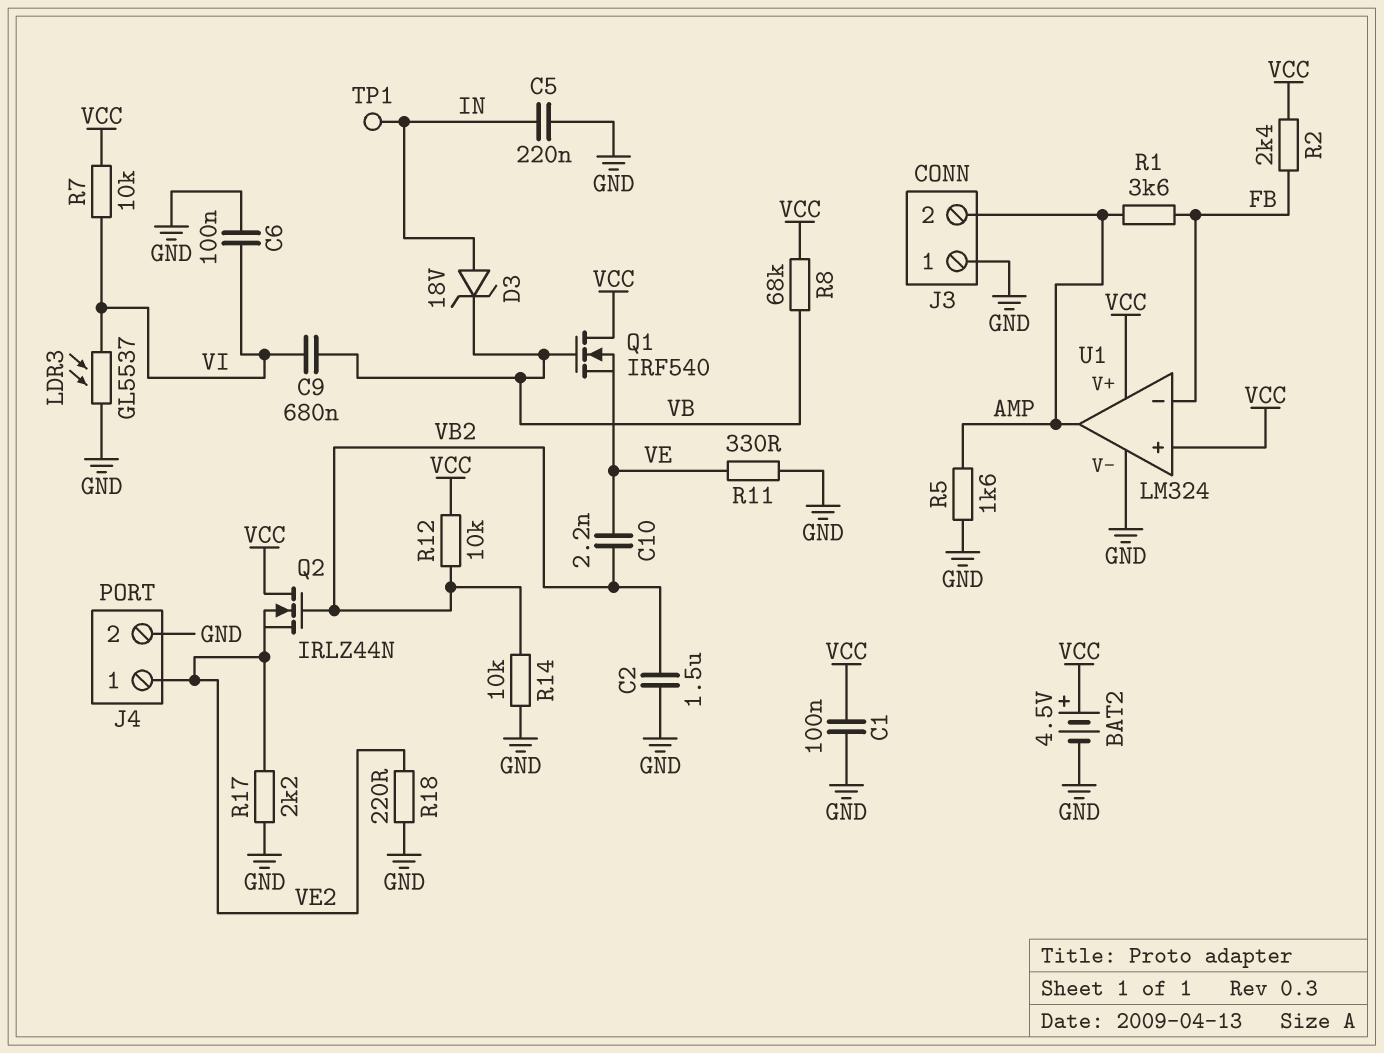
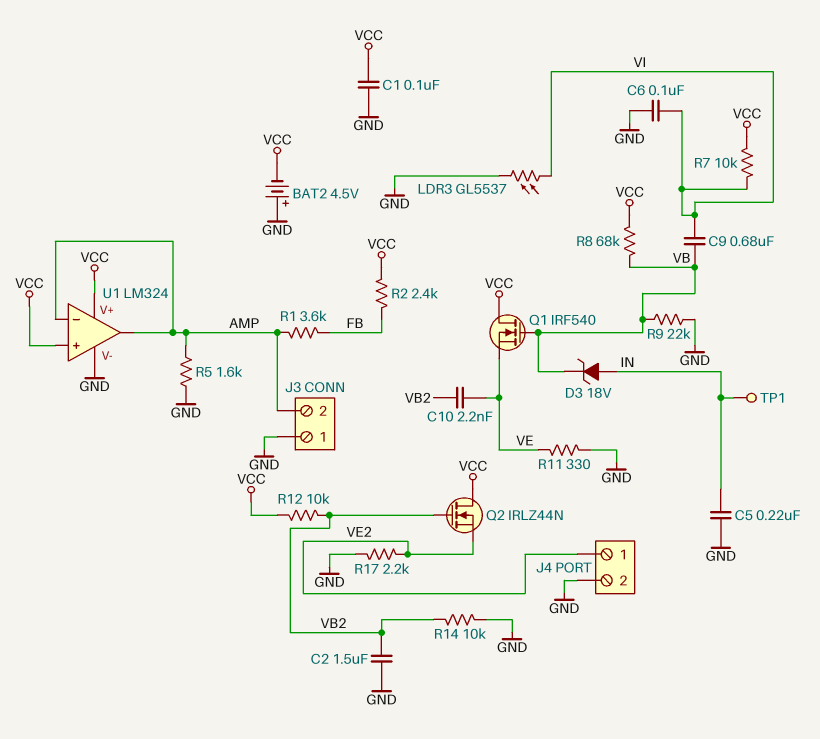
BAT2: 4.5V (plus VCC, minus GND) -> 4.5V (plus GND, minus VCC)
R9: none -> 22k (GND, VB)
R18: 220 (GND, VE2) -> none
U1 pin in-: FB -> AMP

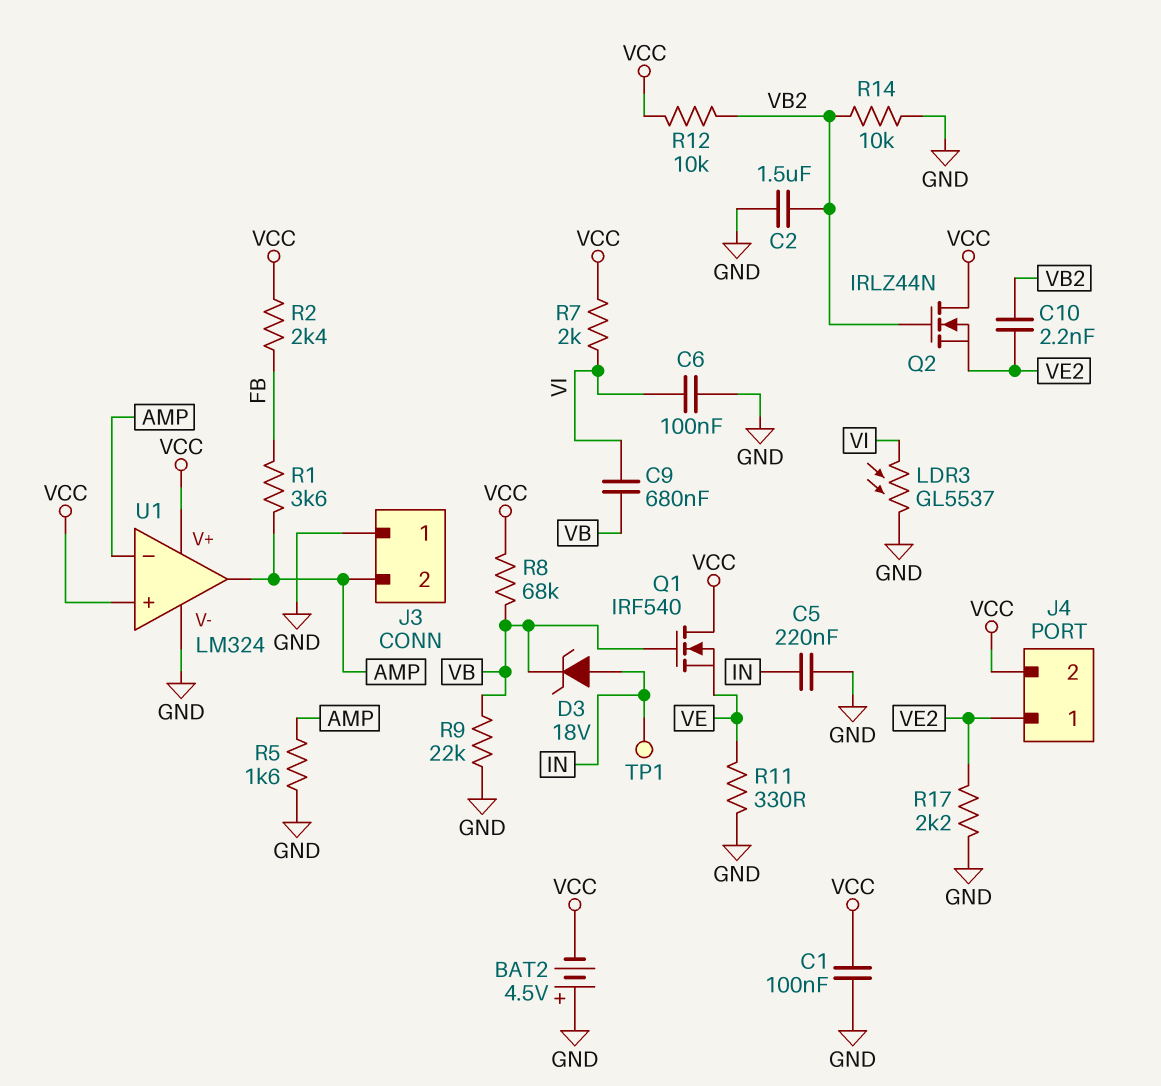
C10: 2.2nF (VB2, VE) -> 2.2nF (VB2, VE2)
J4 pin 2: GND -> VCC
R7: 10k (VCC, VI) -> 2k (VCC, VI)

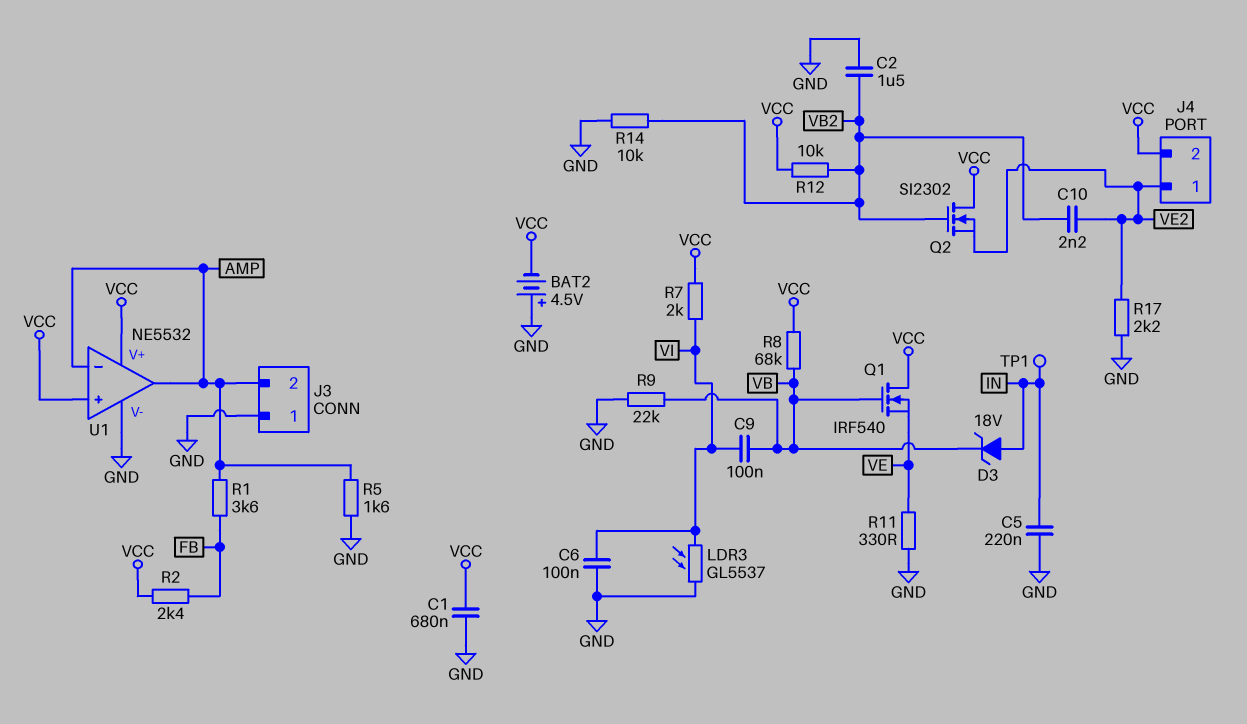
C1: 100nF (GND, VCC) -> 680nF (GND, VCC)
C9: 680nF (VB, VI) -> 100nF (VB, VI)
Q2: NMOS IRLZ44N (G VB2, D VCC, S VE2) -> NMOS SI2302 (G VB2, D VCC, S VE2)
U1: LM324 -> NE5532

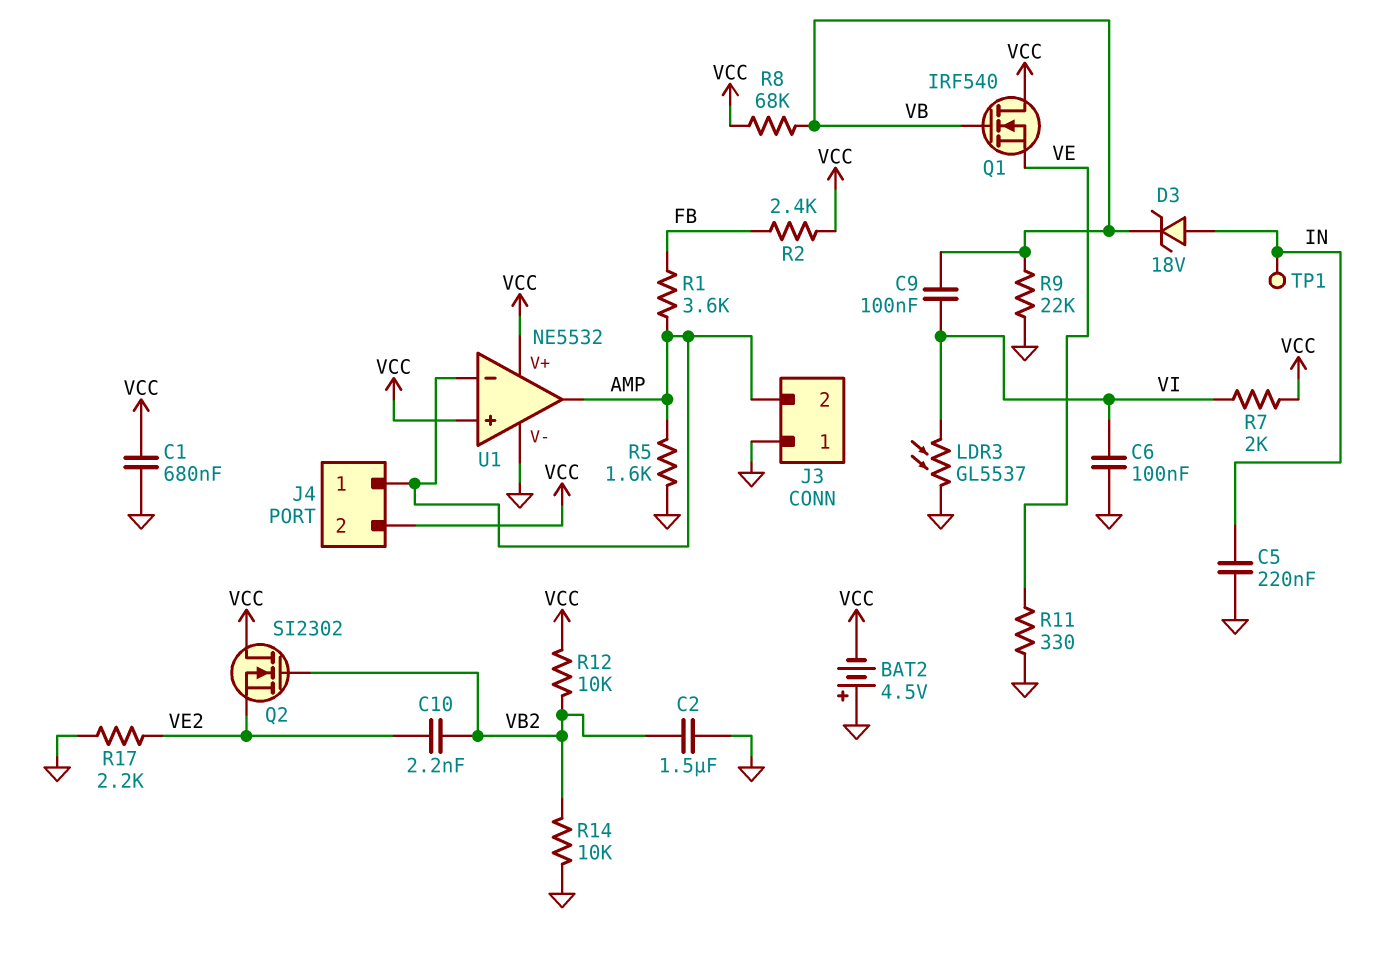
J4 pin 1: VE2 -> AMP

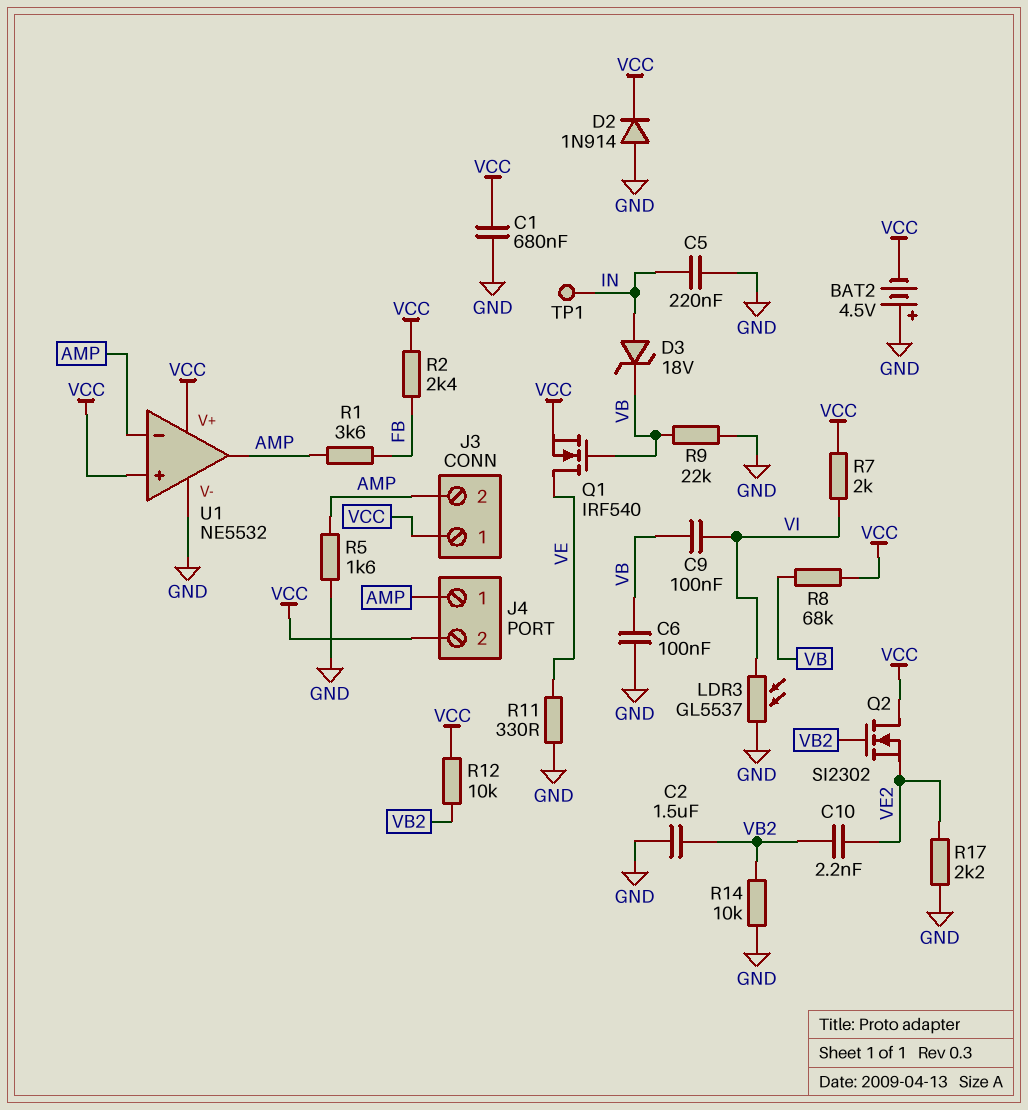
C6: 100nF (GND, VI) -> 100nF (GND, VB)
D2: none -> diode 1N914 (A GND, K VCC)
J3 pin 1: GND -> VCC
Q1: NMOS IRF540 (G VB, D VCC, S VE) -> NMOS IRF540 (G VB, D VE, S VCC)

